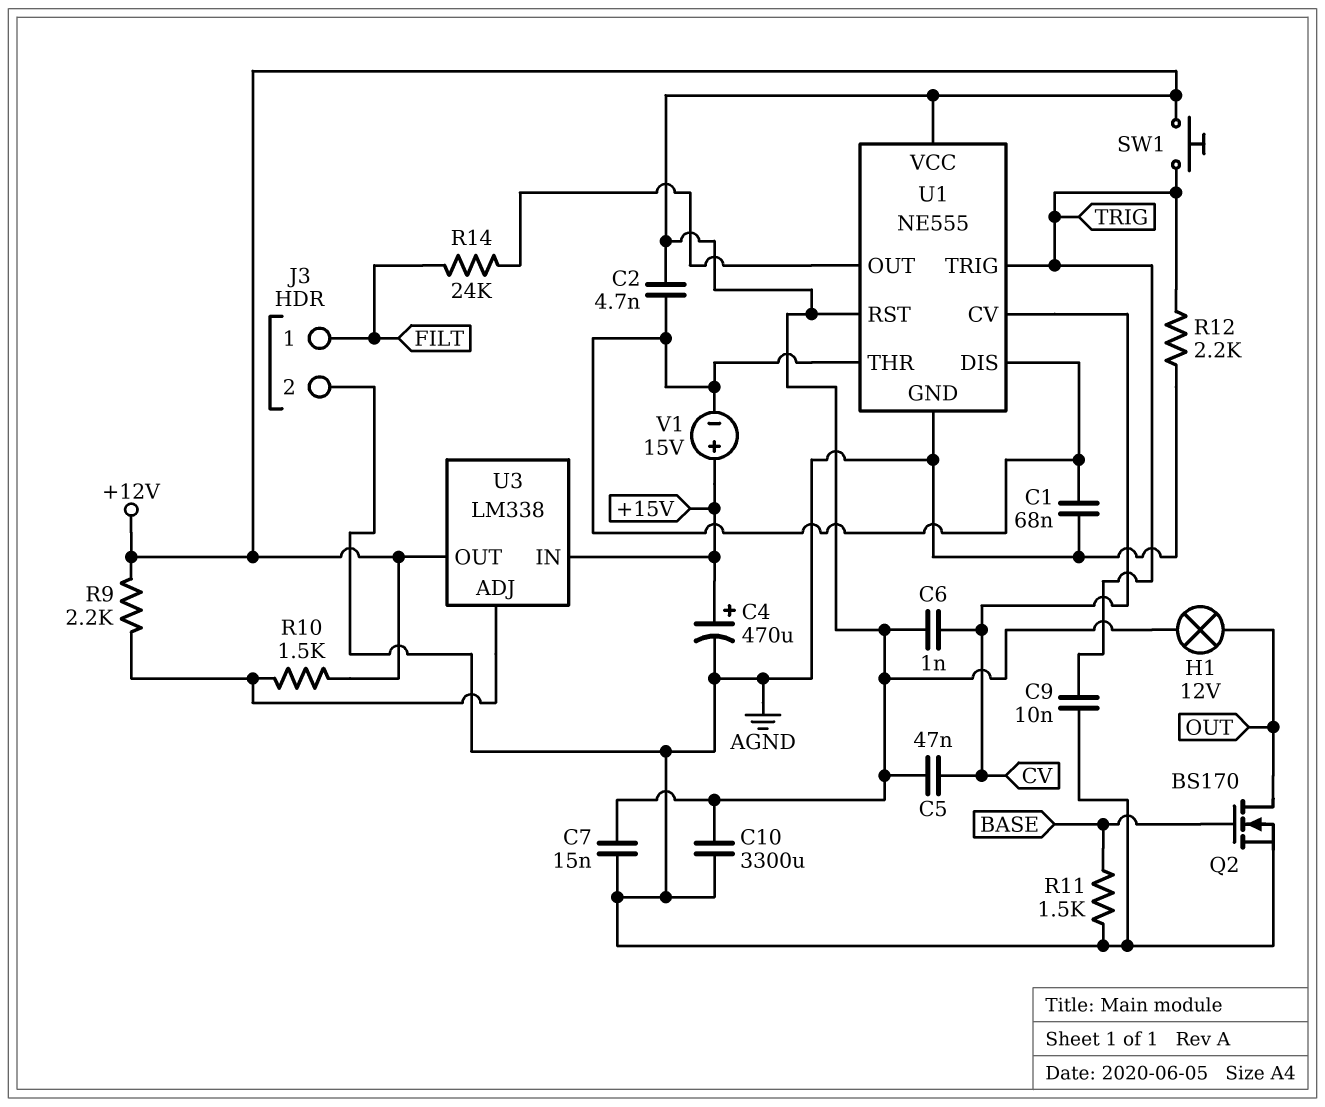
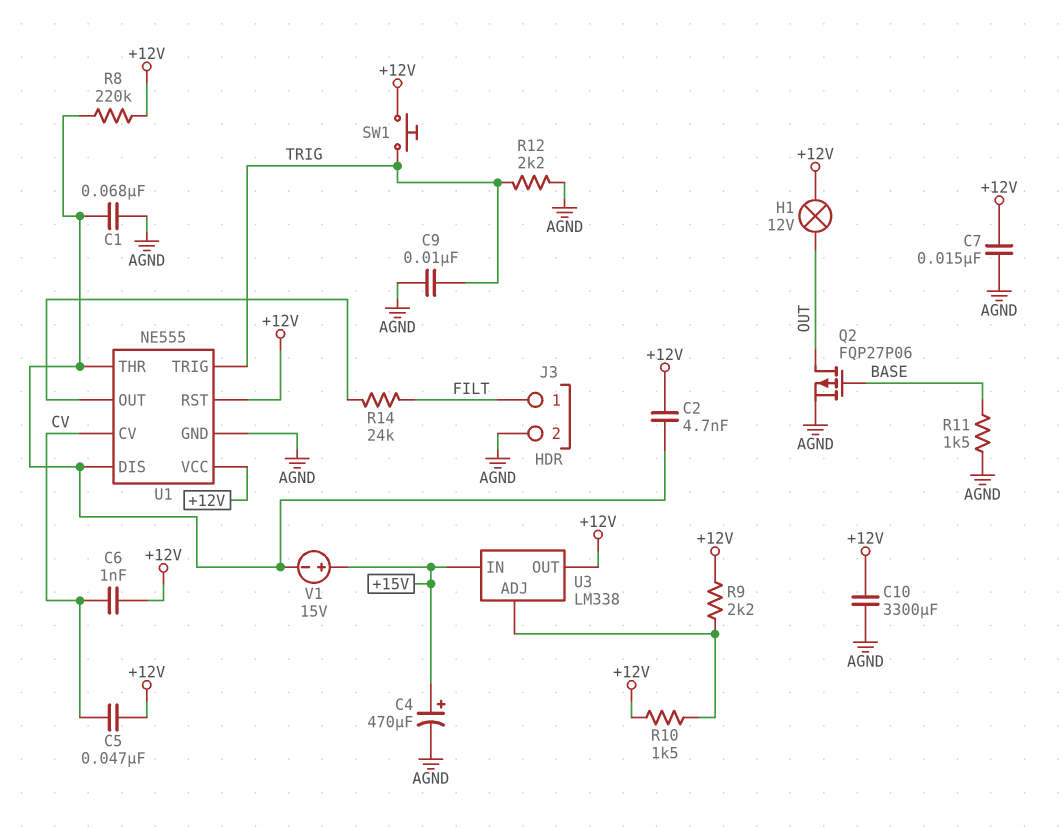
Q2: NMOS BS170 (G BASE, D OUT, S AGND) -> PMOS FQP27P06 (G BASE, D OUT, S AGND)
R8: none -> 220k (+12V, U1/DIS)

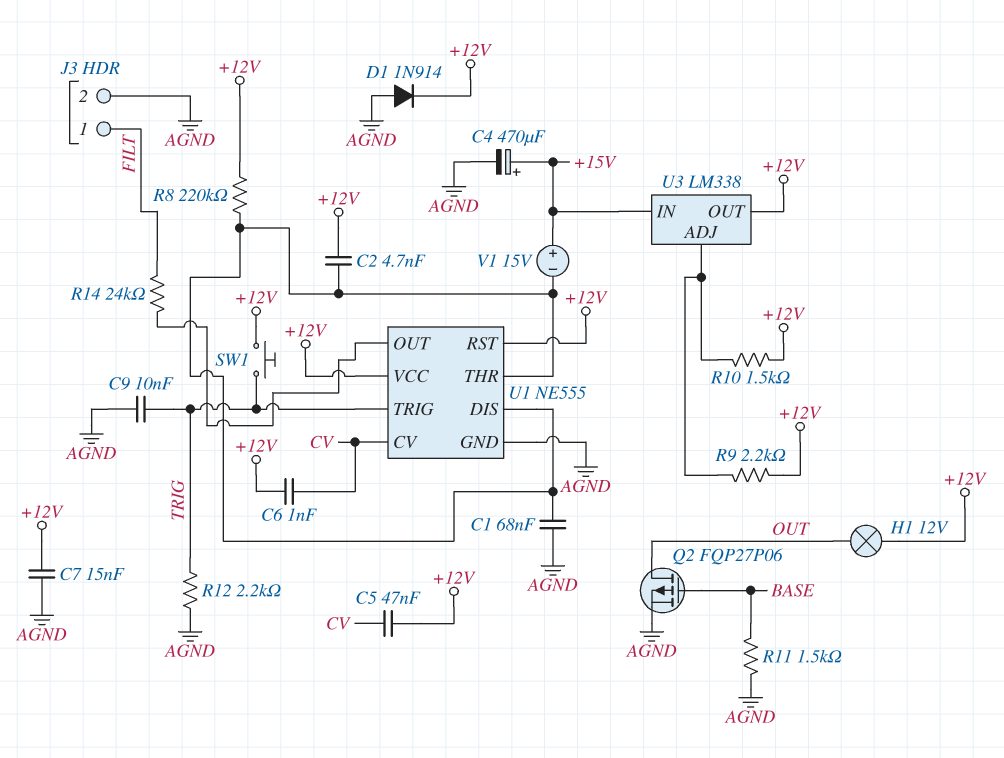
C10: 3300uF (+12V, AGND) -> none
D1: none -> diode 1N914 (A AGND, K +12V)

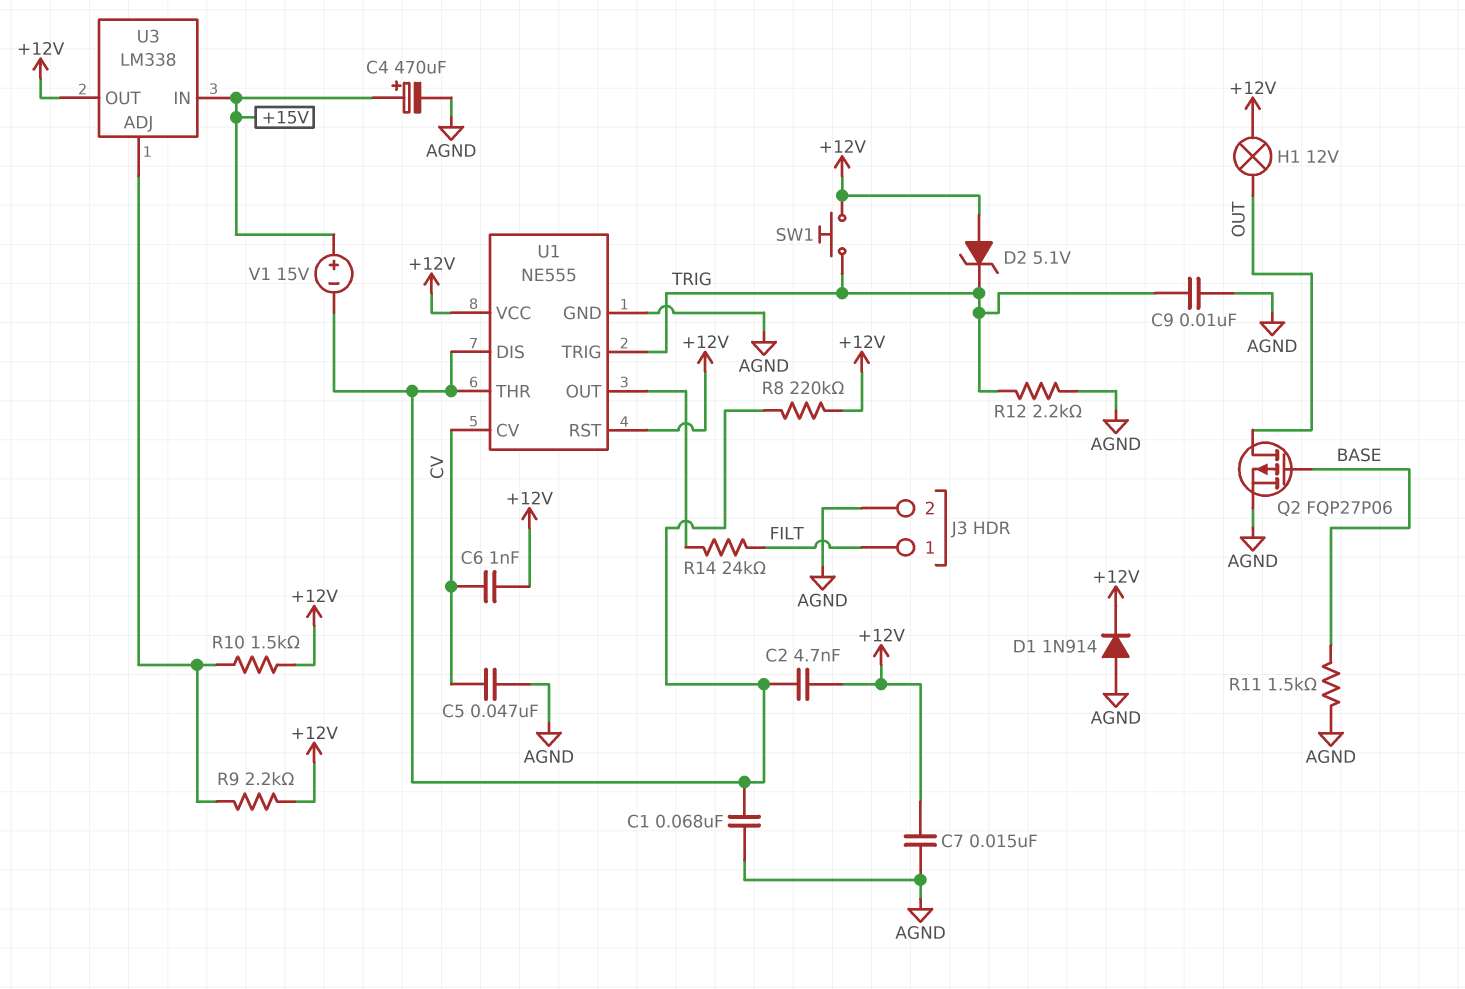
C5: 47nF (+12V, CV) -> 47nF (AGND, CV)
D2: none -> zener 5.1V (A +12V, K TRIG)

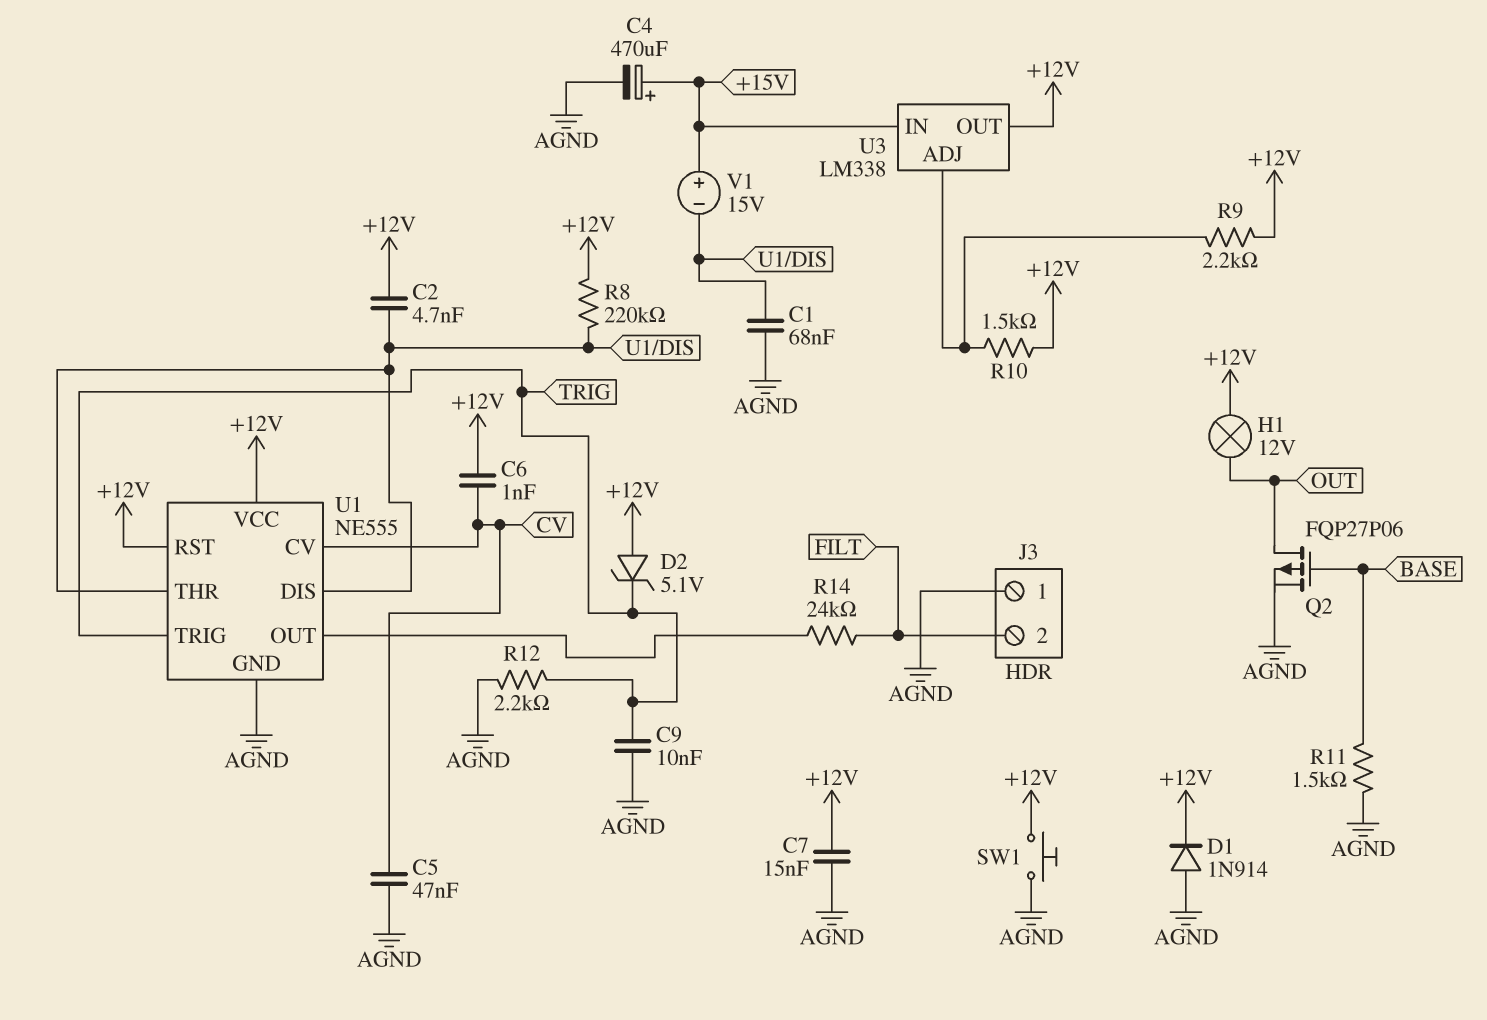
J3 pin 1: FILT -> AGND
J3 pin 2: AGND -> FILT
SW1: button (+12V, TRIG) -> button (+12V, AGND)

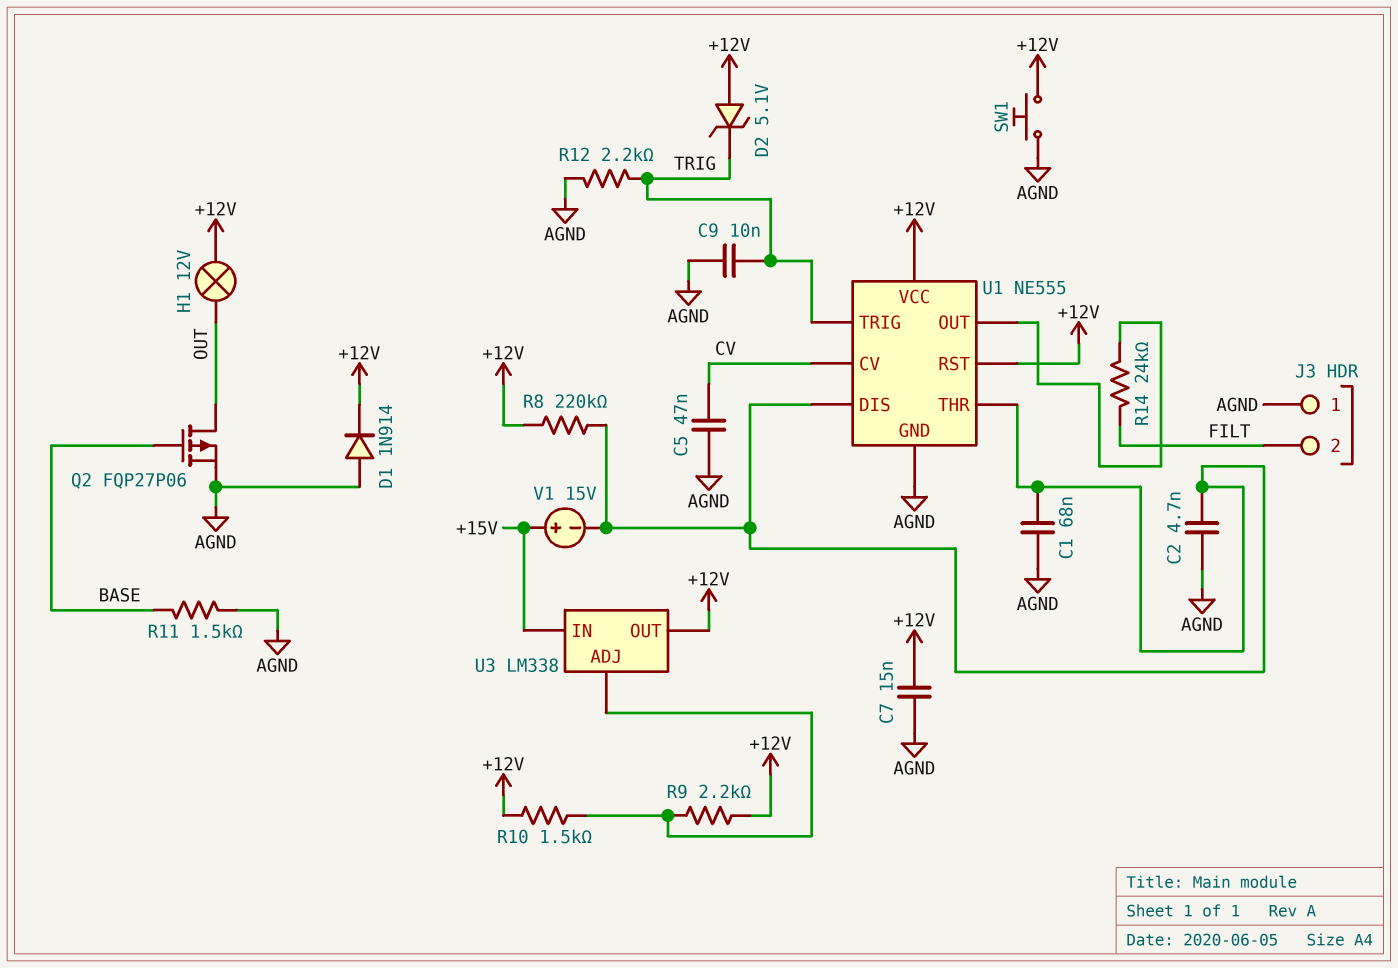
C2: 4.7nF (+12V, U1/DIS) -> 4.7nF (AGND, U1/DIS)
C4: 470uF (plus +15V, minus AGND) -> none
C6: 1nF (+12V, CV) -> none

